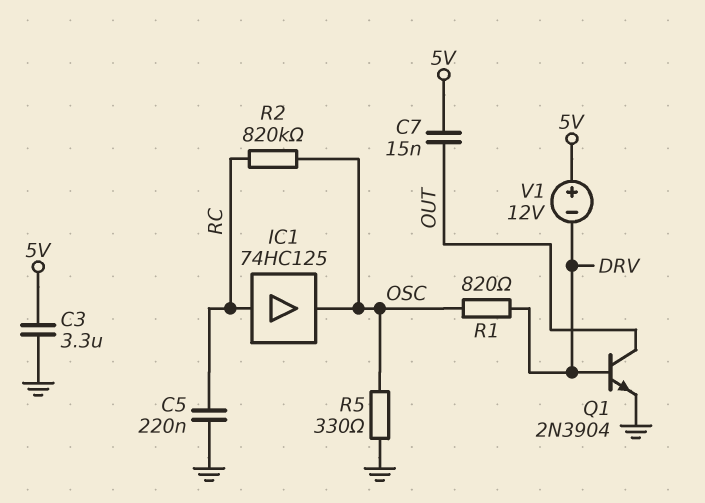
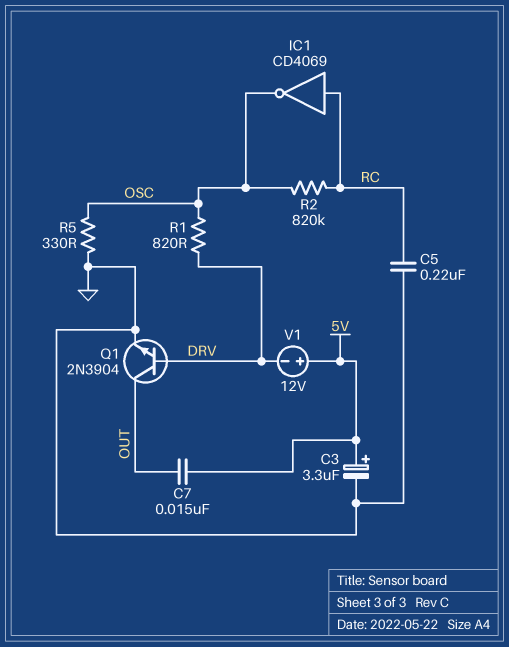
C3: 3.3uF (5V, GND) -> 3.3uF (plus 5V, minus GND)
IC1: buffer 74HC125 (in RC, out OSC) -> NOT CD4069 (in RC, out OSC)

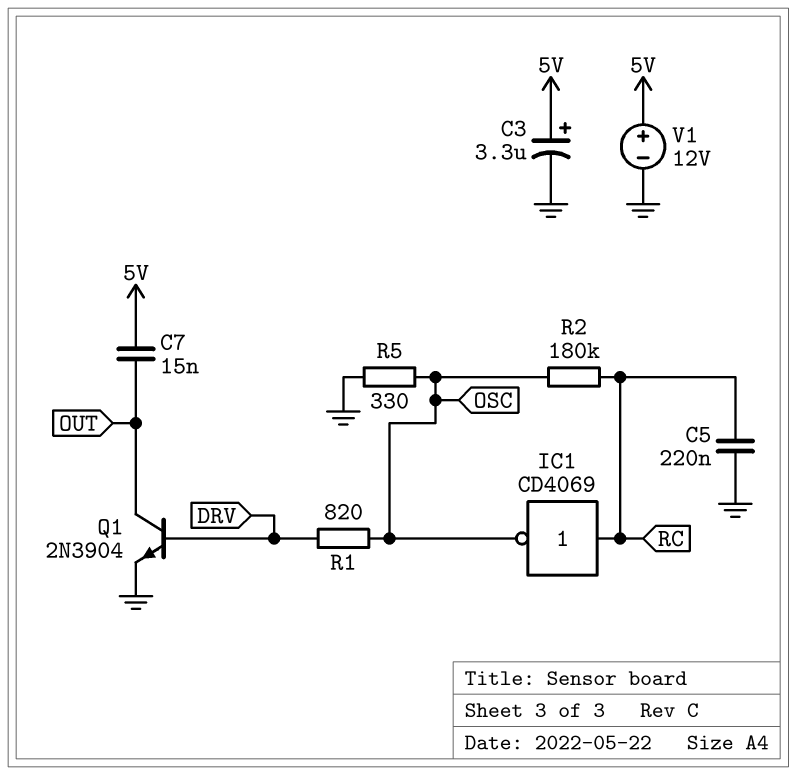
R2: 820k (OSC, RC) -> 180k (OSC, RC)
V1: 12V (plus 5V, minus DRV) -> 12V (plus 5V, minus GND)

